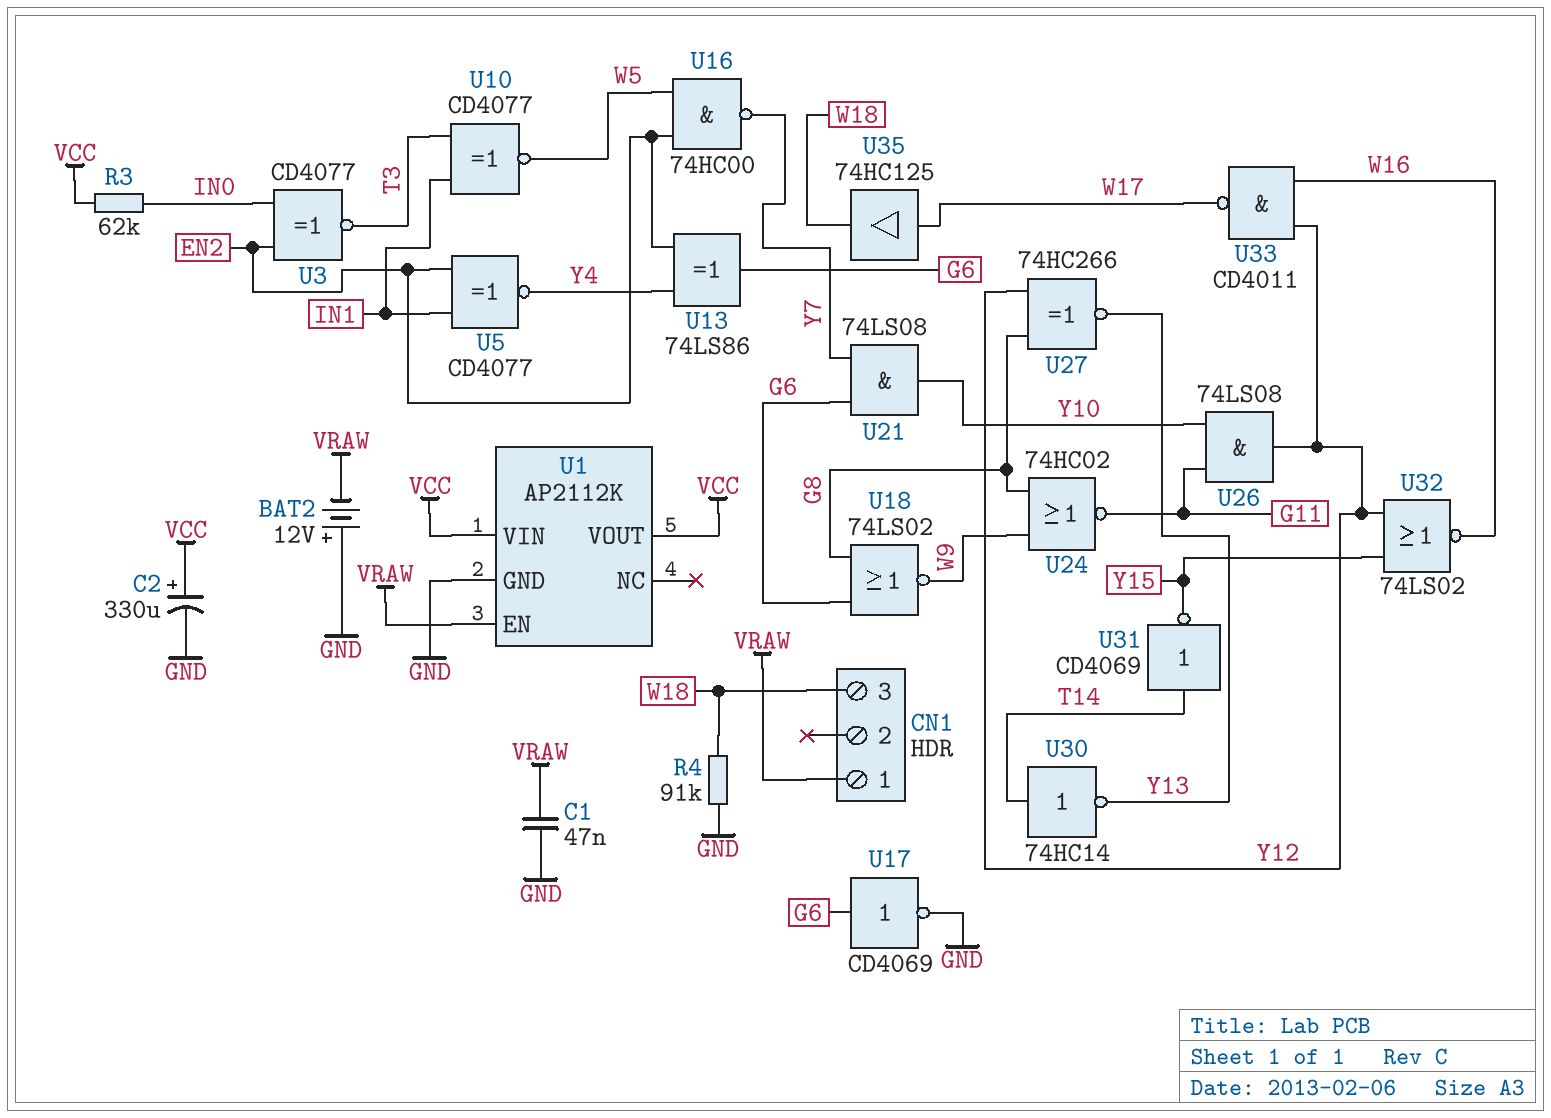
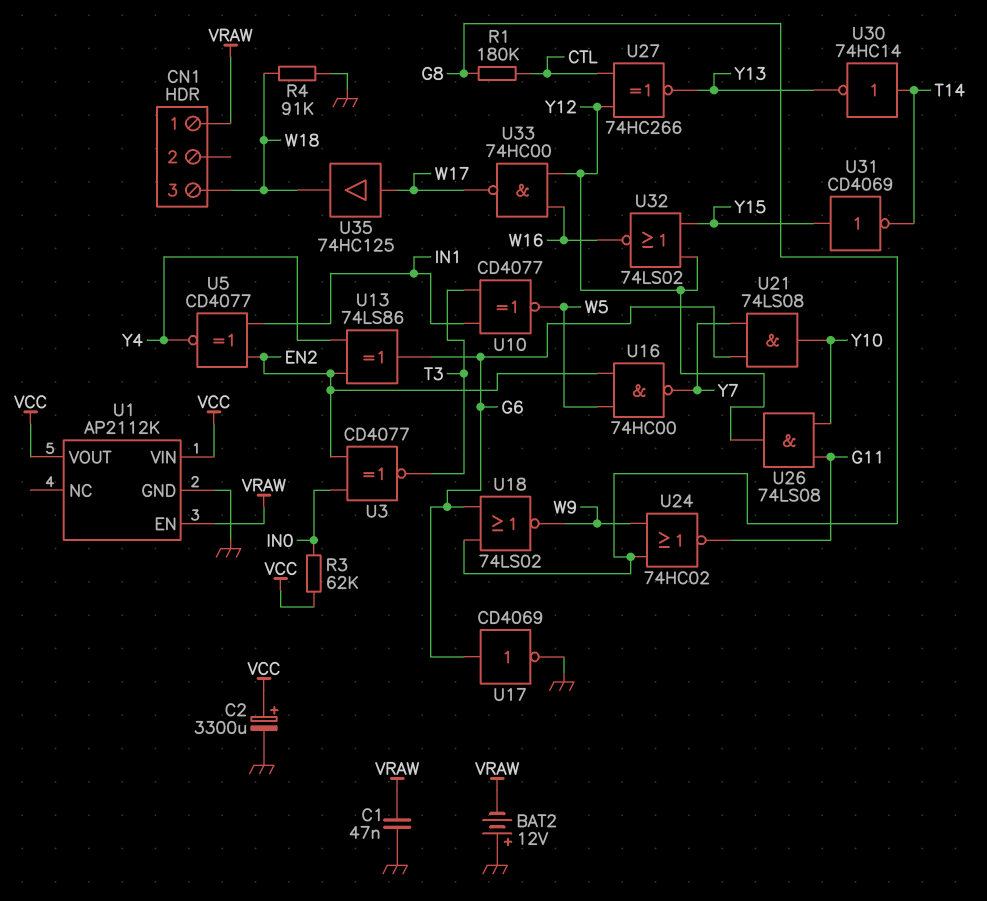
C2: 330uF (plus VCC, minus GND) -> 3300uF (plus VCC, minus GND)
R1: none -> 180k (CTL, G8)
U27: XNOR 74HC266 (in G8, in Y12, out Y13) -> XNOR 74HC266 (in CTL, in Y12, out Y13)
U31: NOT CD4069 (in T14, out Y15) -> NOT CD4069 (in Y15, out T14)
U33: NAND CD4011 (in W16, in Y12, out W17) -> NAND 74HC00 (in W16, in Y12, out W17)

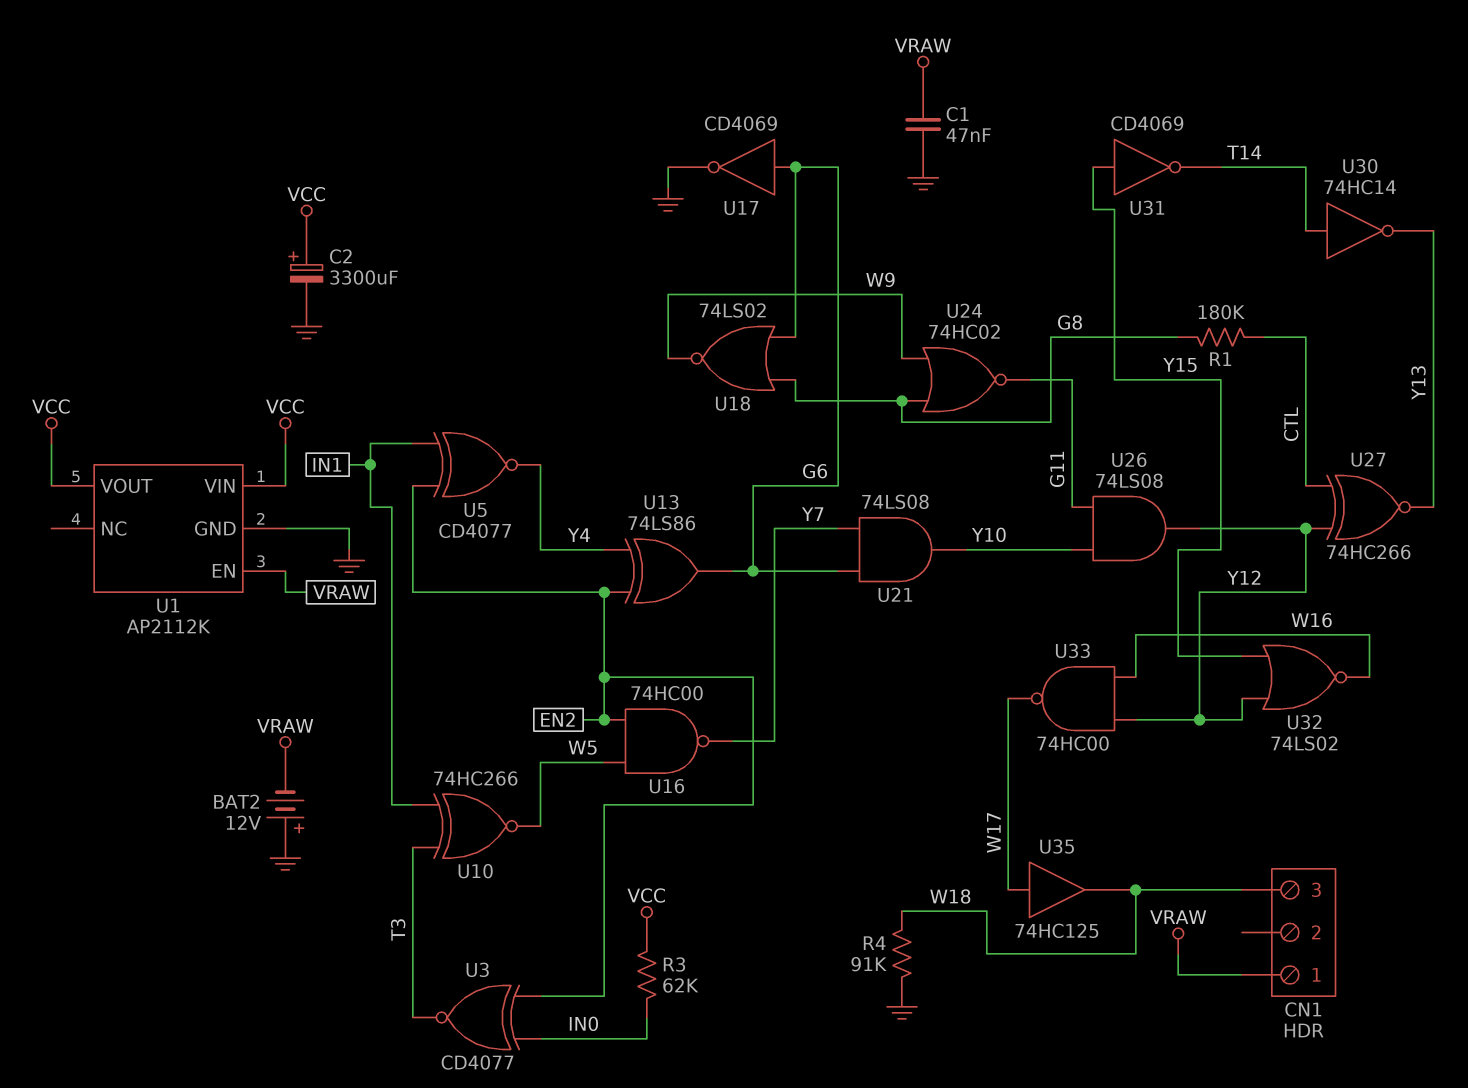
U10: XNOR CD4077 (in IN1, in T3, out W5) -> XNOR 74HC266 (in IN1, in T3, out W5)

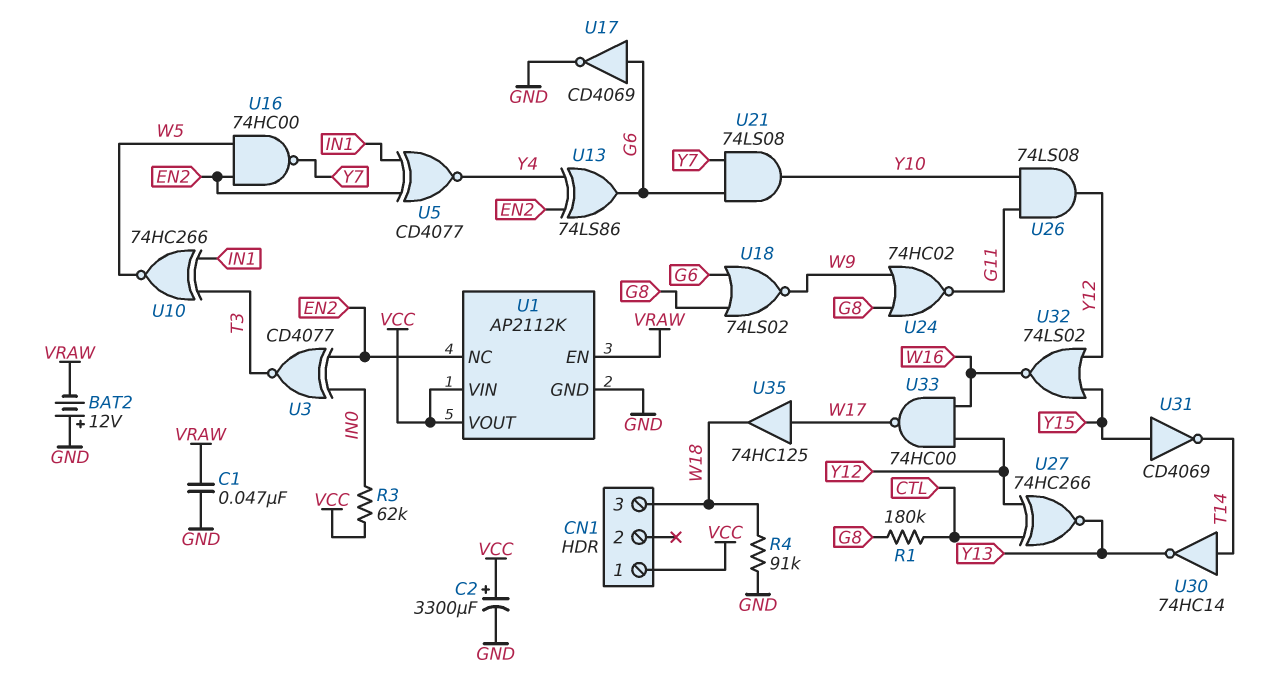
CN1 pin 1: VRAW -> VCC
U1 pin NC: none -> EN2

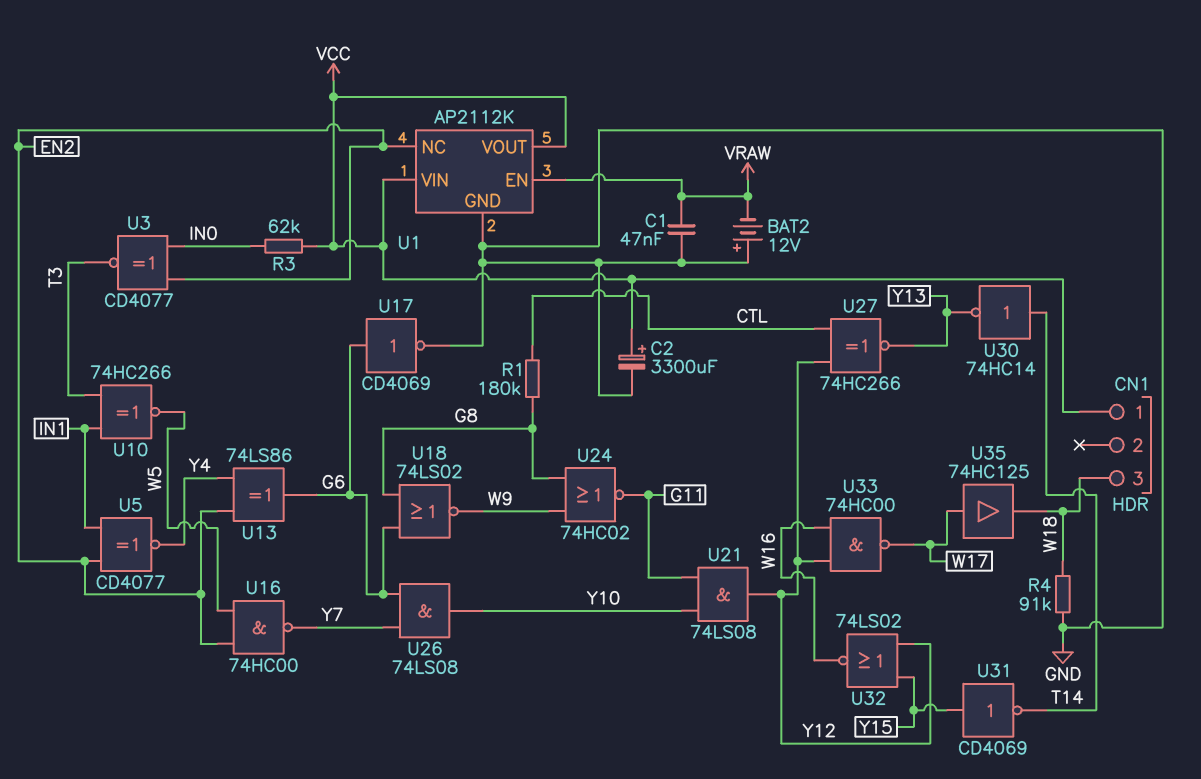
U21: AND 74LS08 (in G6, in Y7, out Y10) -> AND 74LS08 (in G11, in Y10, out Y12)
U26: AND 74LS08 (in G11, in Y10, out Y12) -> AND 74LS08 (in G6, in Y7, out Y10)

